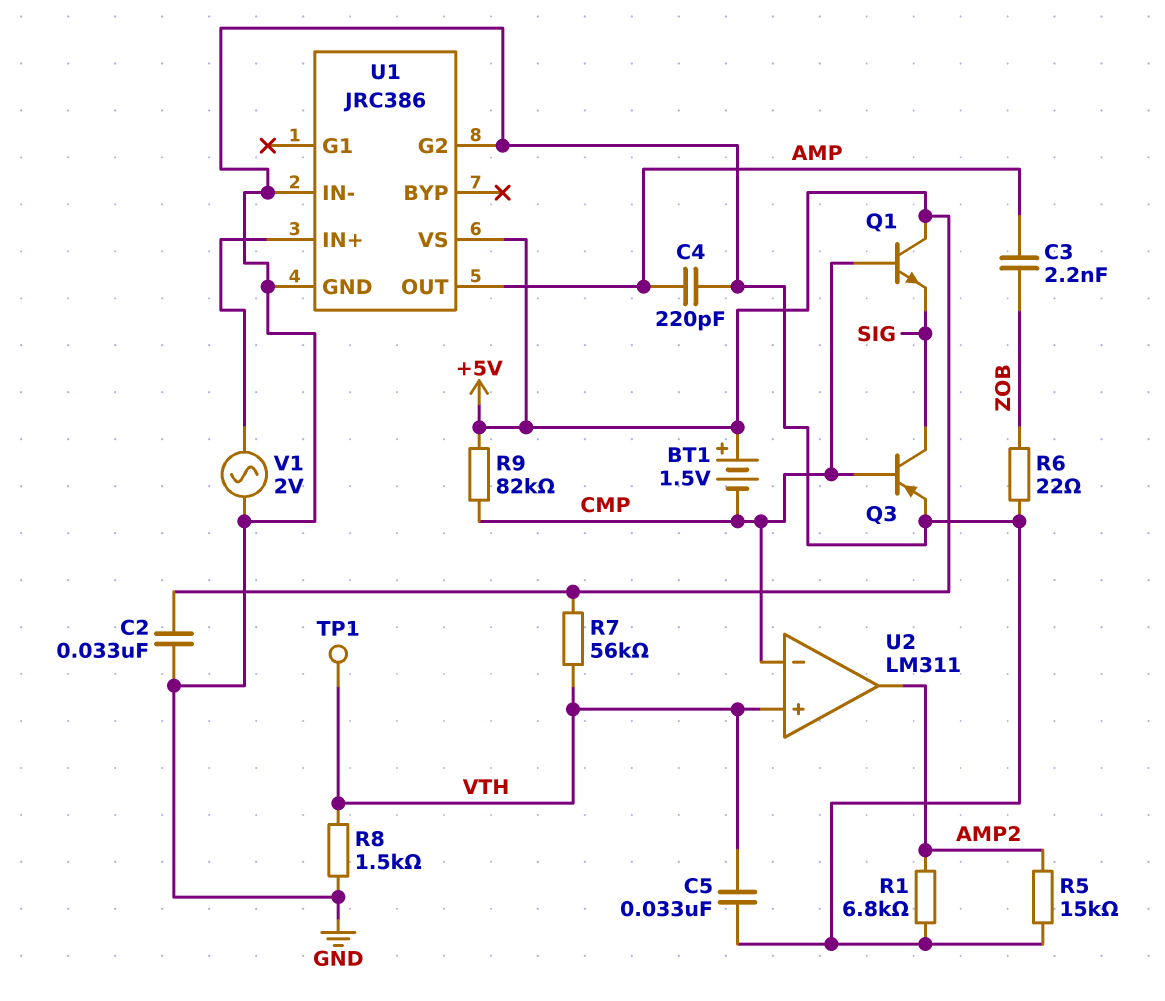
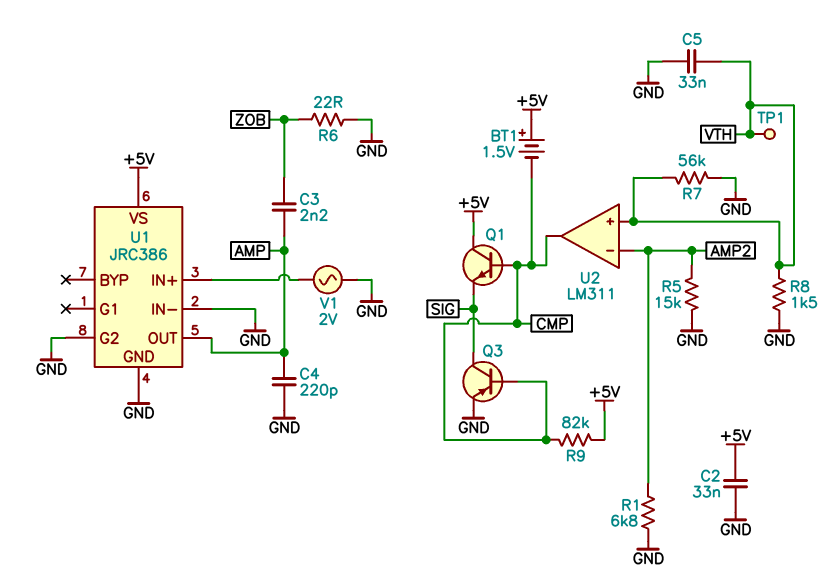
R7: 56k (+5V, VTH) -> 56k (GND, VTH)
U2 pin in-: CMP -> AMP2
U2 pin out: AMP2 -> CMP

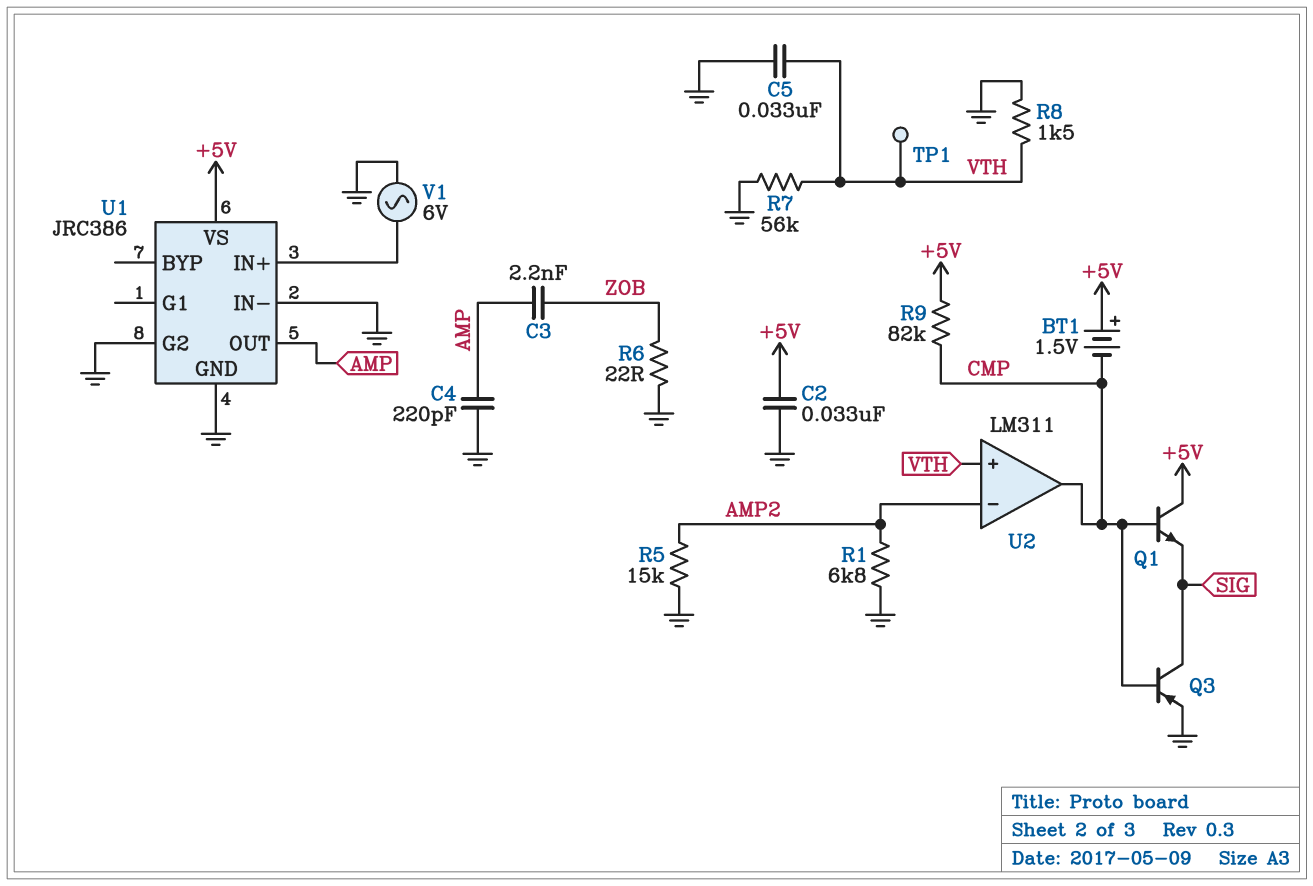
V1: AC 2V (GND, U1/IN+) -> AC 6V (GND, U1/IN+)

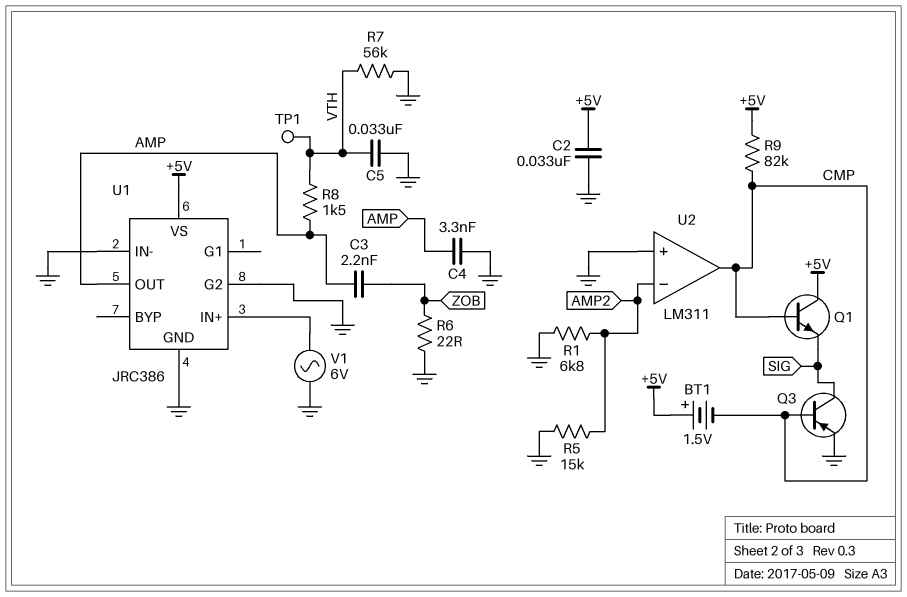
C4: 220pF (AMP, GND) -> 3.3nF (AMP, GND)
R8: 1.5k (GND, VTH) -> 1.5k (AMP, VTH)
U2 pin in+: VTH -> GND

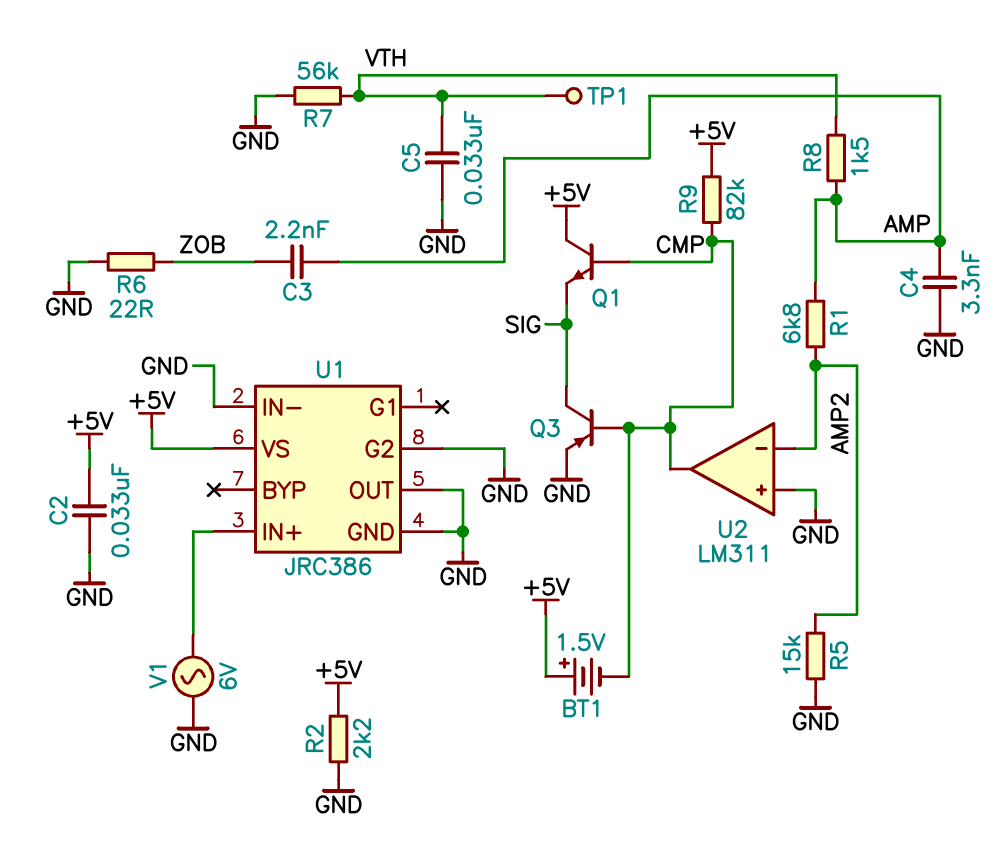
R1: 6.8k (AMP2, GND) -> 6.8k (AMP, AMP2)
R2: none -> 2.2k (+5V, GND)
U1 pin OUT: AMP -> GND

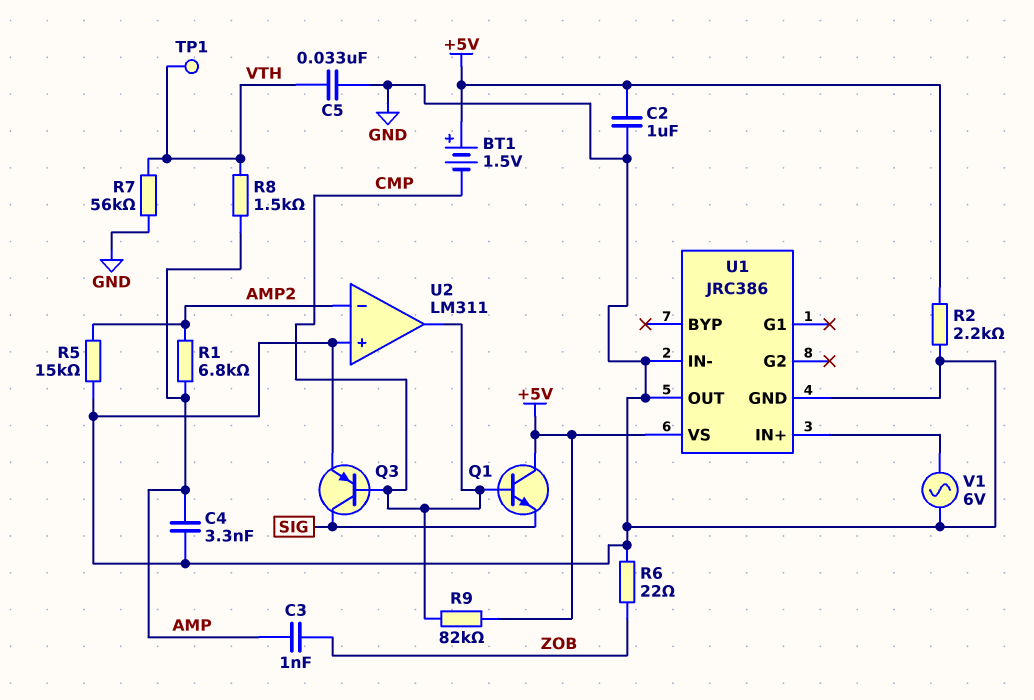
C2: 33nF (+5V, GND) -> 1uF (+5V, GND)
C3: 2.2nF (AMP, ZOB) -> 1nF (AMP, ZOB)
U1 pin G2: GND -> none

